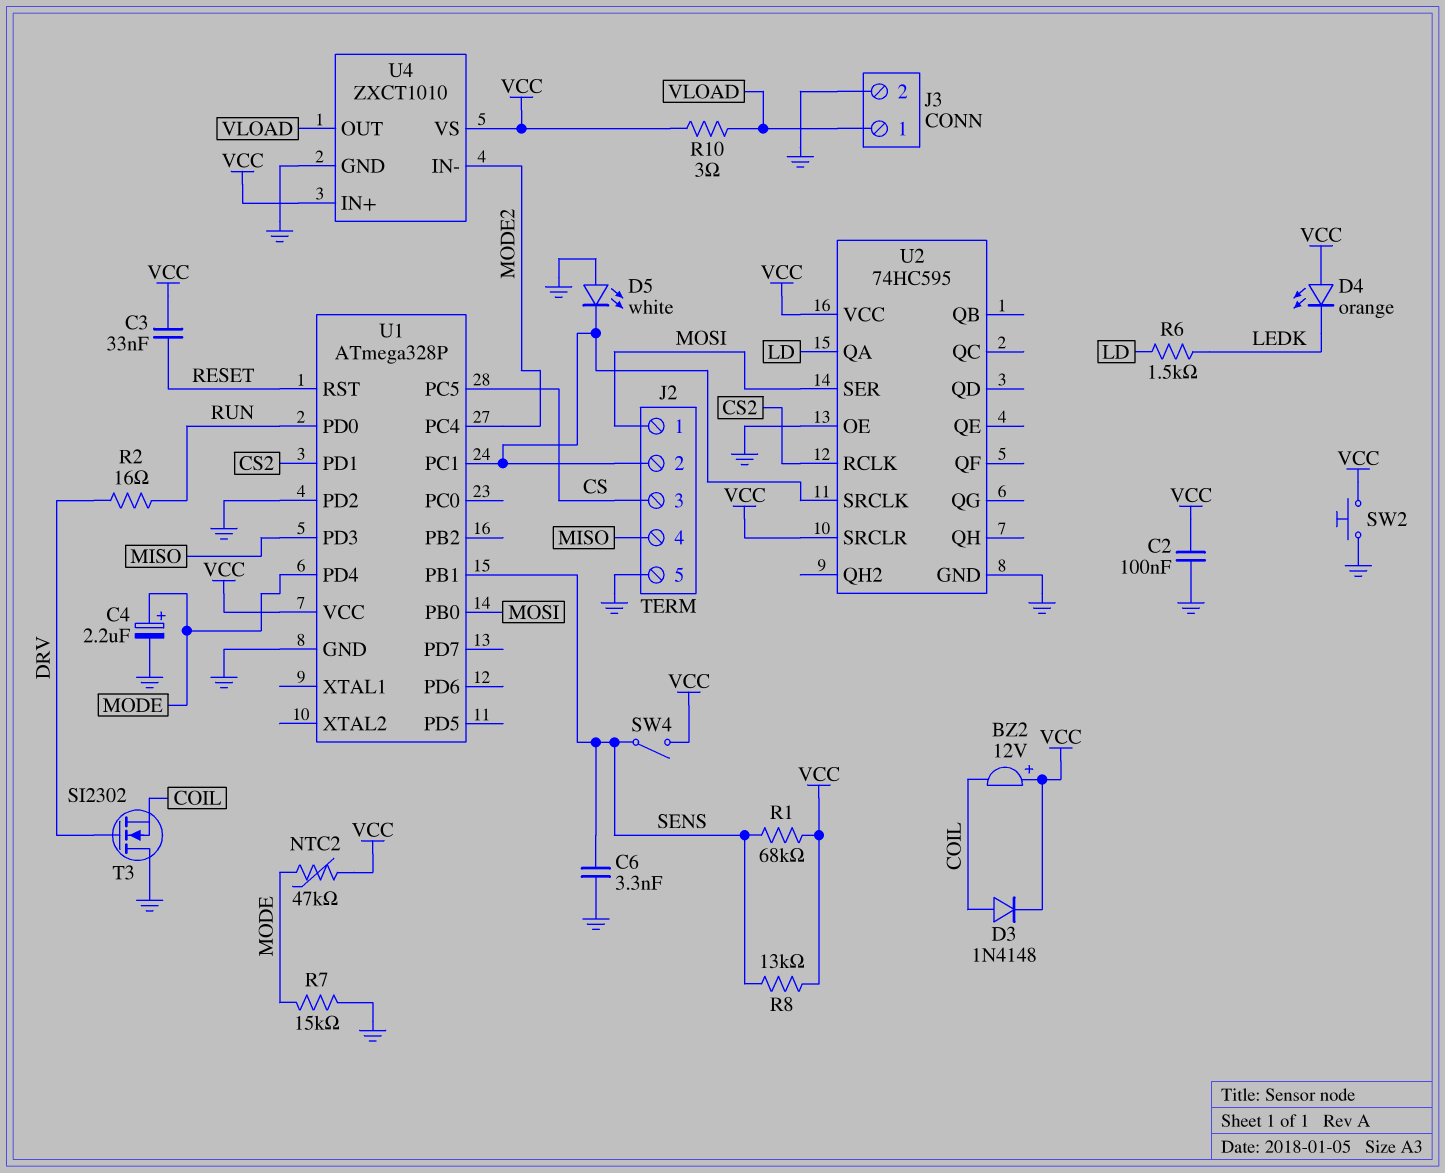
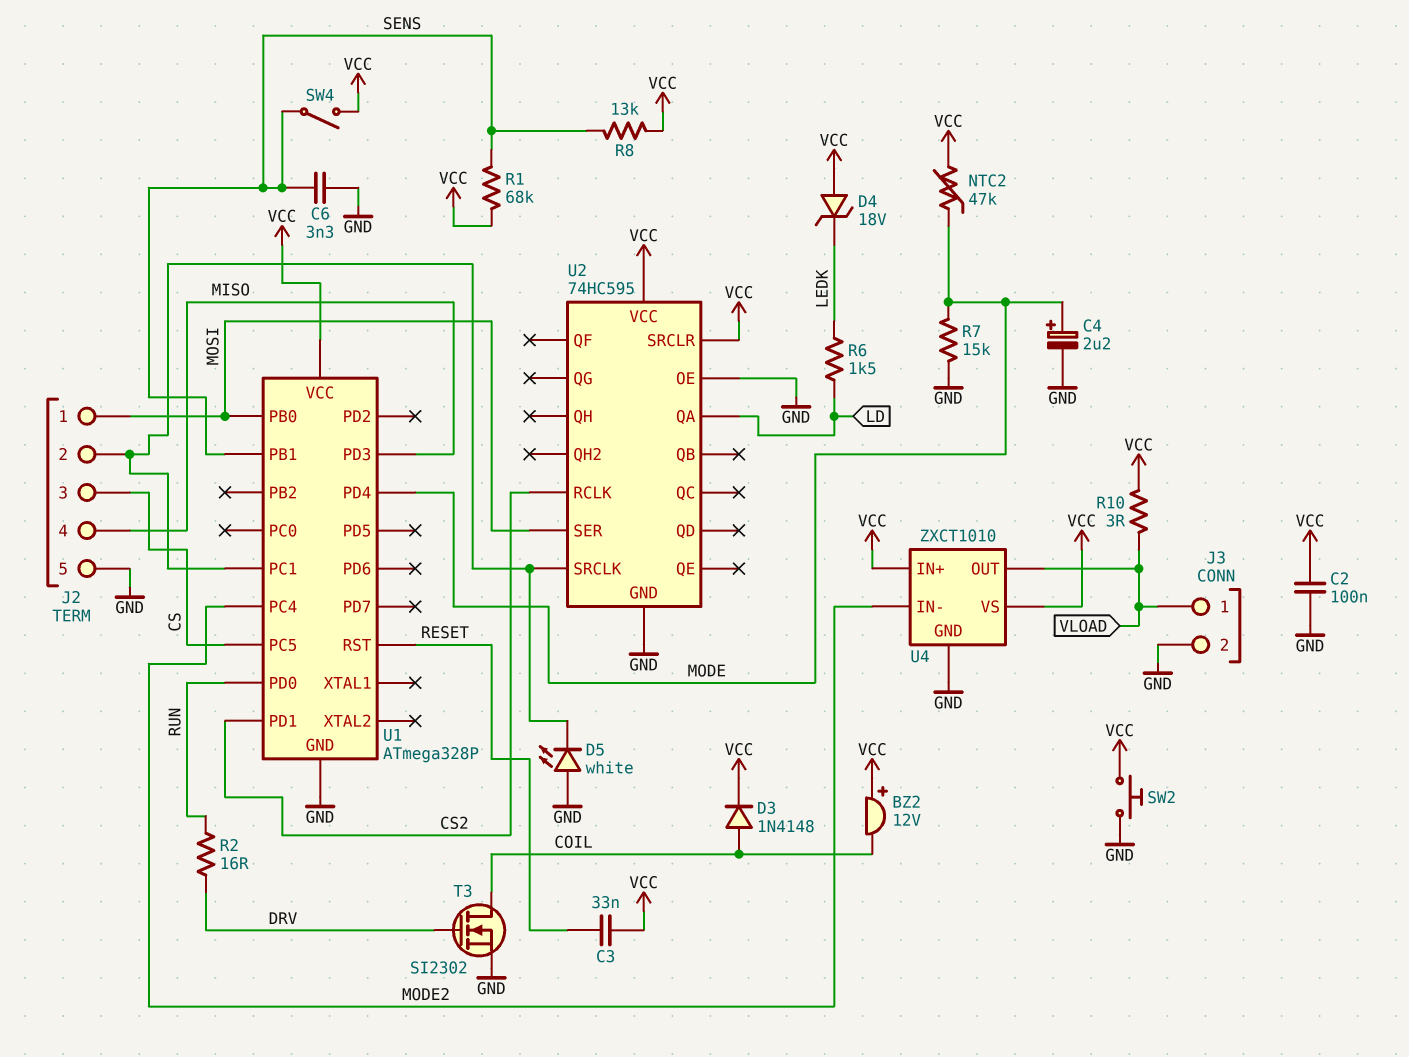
D4: LED orange (A VCC, K LEDK) -> zener 18V (A VCC, K LEDK)
T3: NMOS SI2302 (G DRV, D GND, S COIL) -> NMOS SI2302 (G DRV, D COIL, S GND)
U1 pin PD2: GND -> none

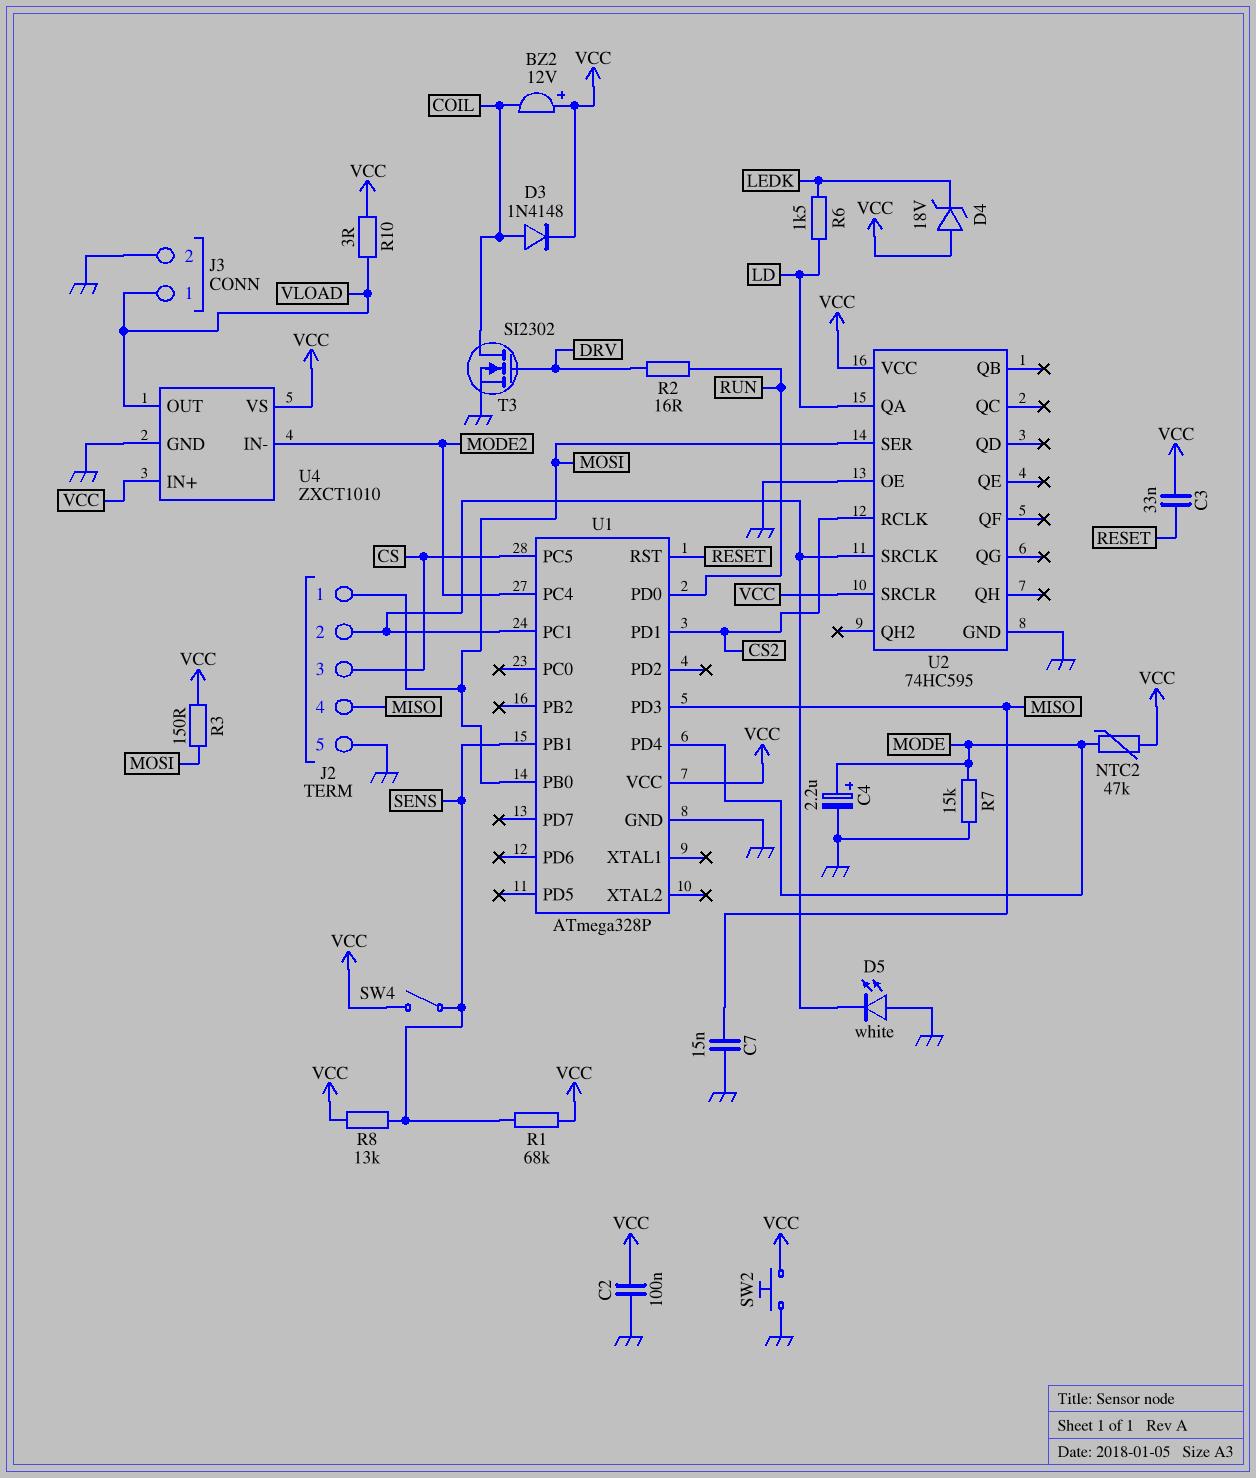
C6: 3.3nF (GND, SENS) -> none
C7: none -> 15nF (GND, MISO)
R3: none -> 150 (MOSI, VCC)

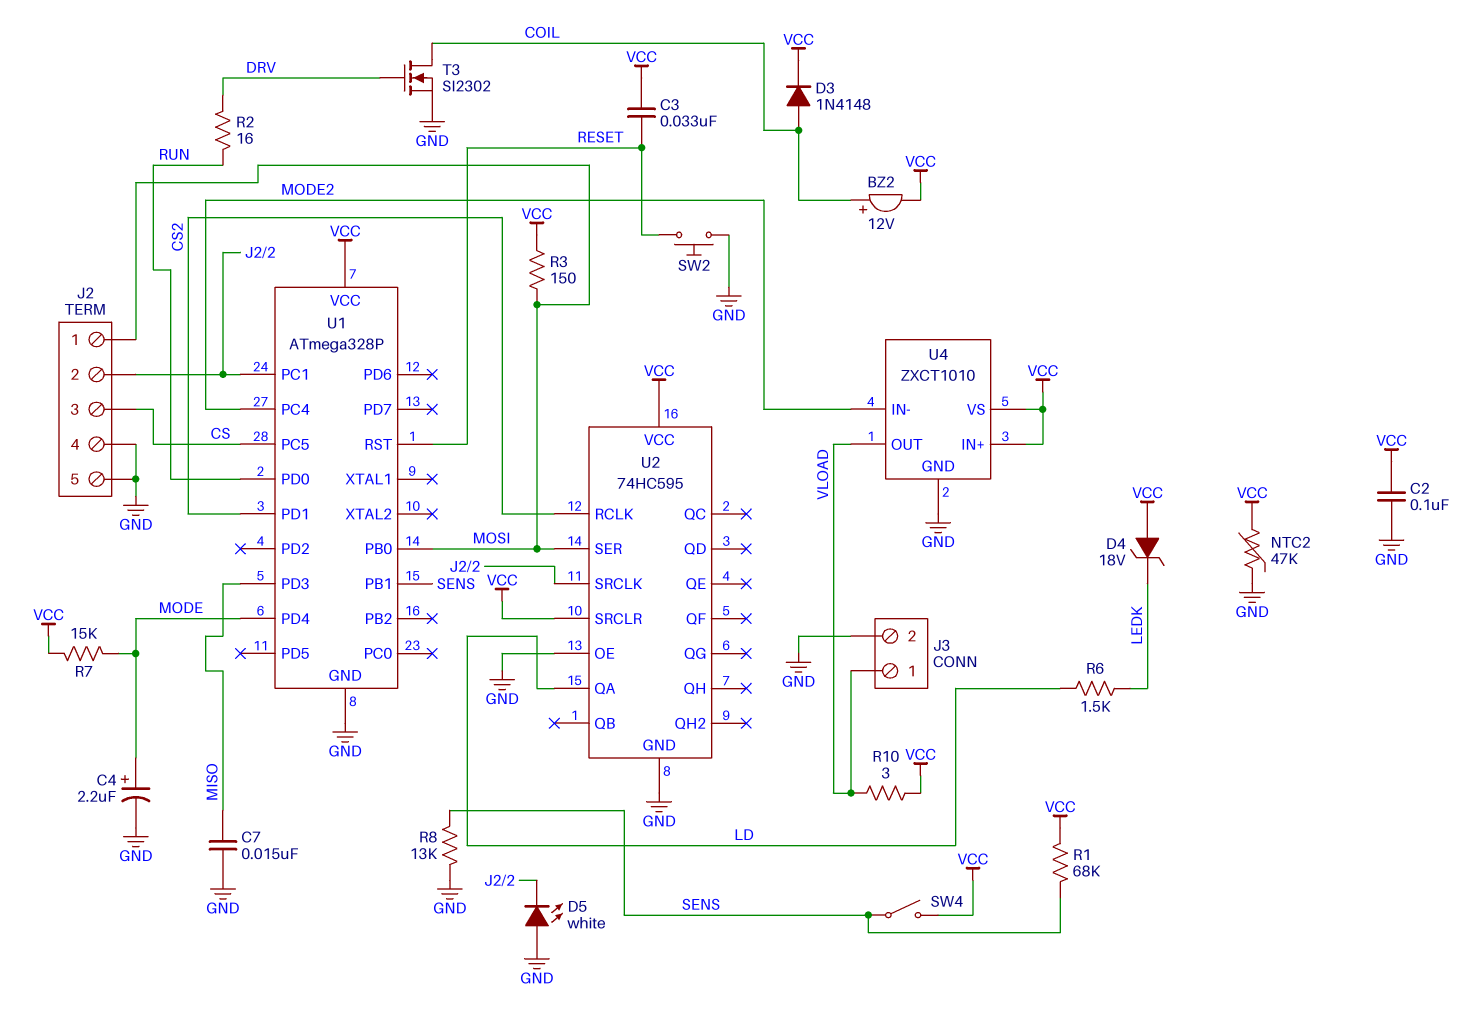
BZ2: buzzer 12V (plus VCC, minus COIL) -> buzzer 12V (plus COIL, minus VCC)
J2 pin 4: MISO -> GND
NTC2: 47k (MODE, VCC) -> 47k (GND, VCC)
R7: 15k (GND, MODE) -> 15k (MODE, VCC)
R8: 13k (SENS, VCC) -> 13k (GND, SENS)
SW2: button (GND, VCC) -> button (GND, RESET)

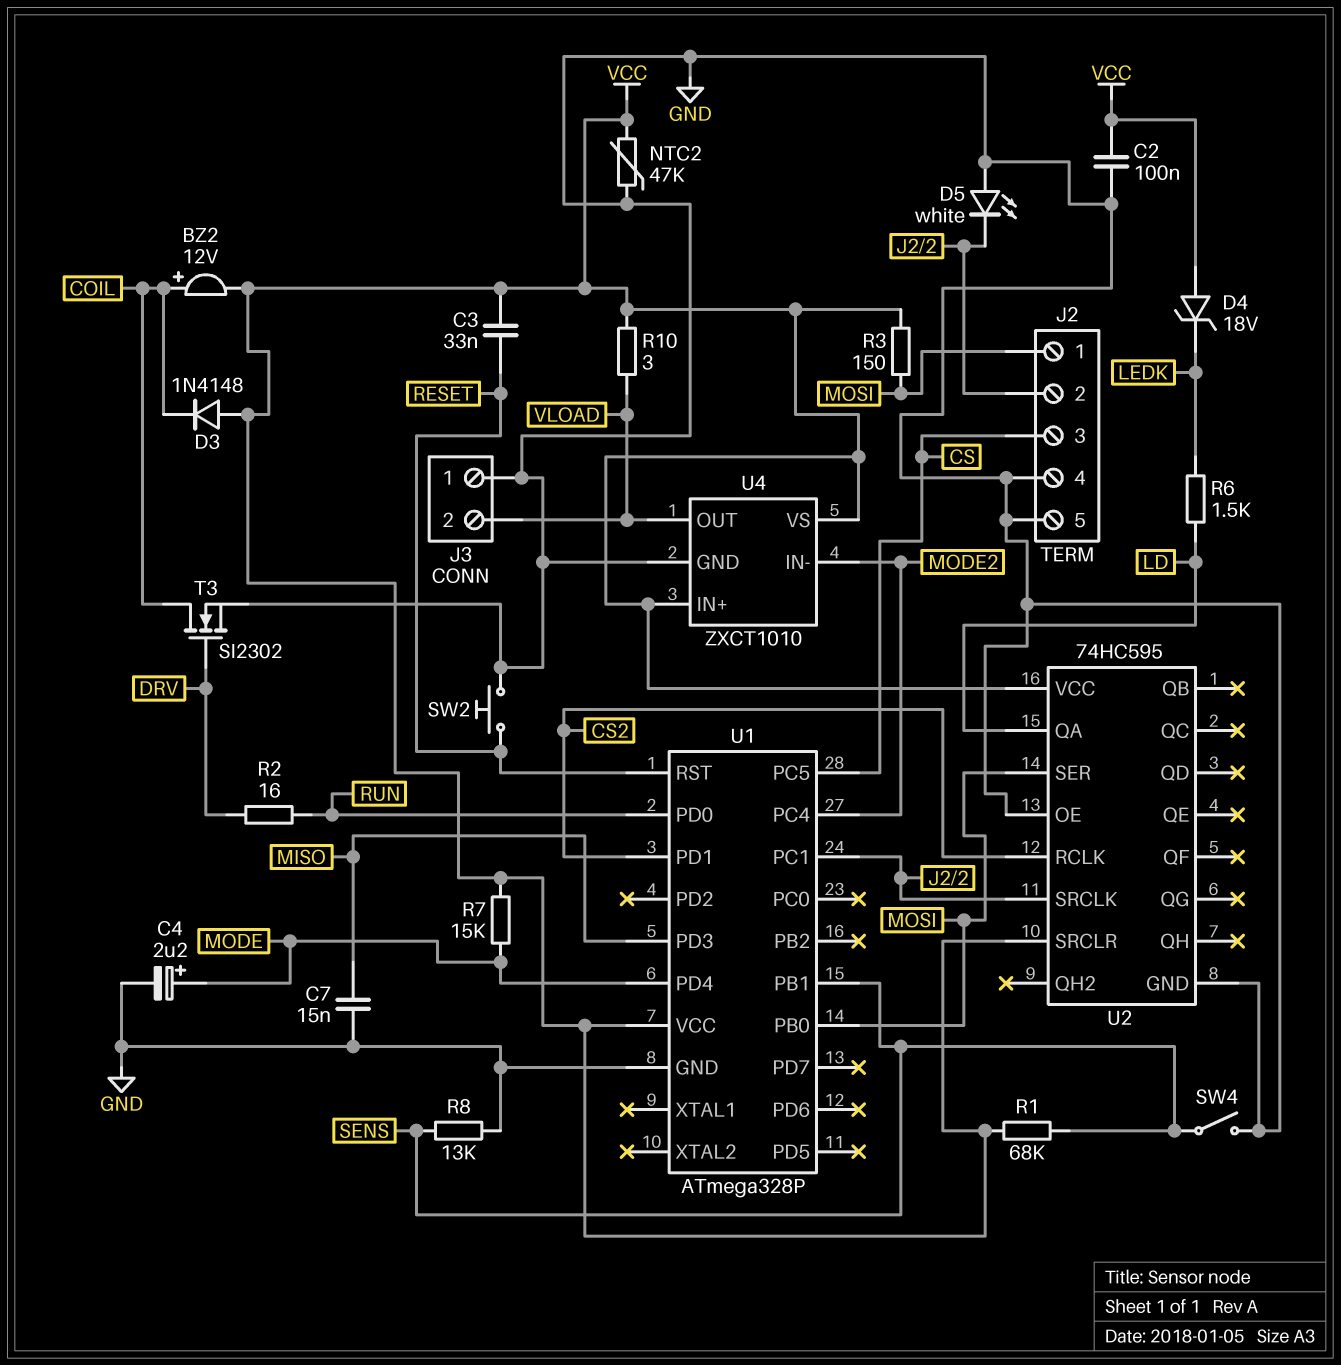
D3: diode 1N4148 (A COIL, K VCC) -> diode 1N4148 (A VCC, K COIL)
J3 pin 1: VLOAD -> GND
J3 pin 2: GND -> VLOAD
SW4: switch (SENS, VCC) -> switch (GND, SENS)

